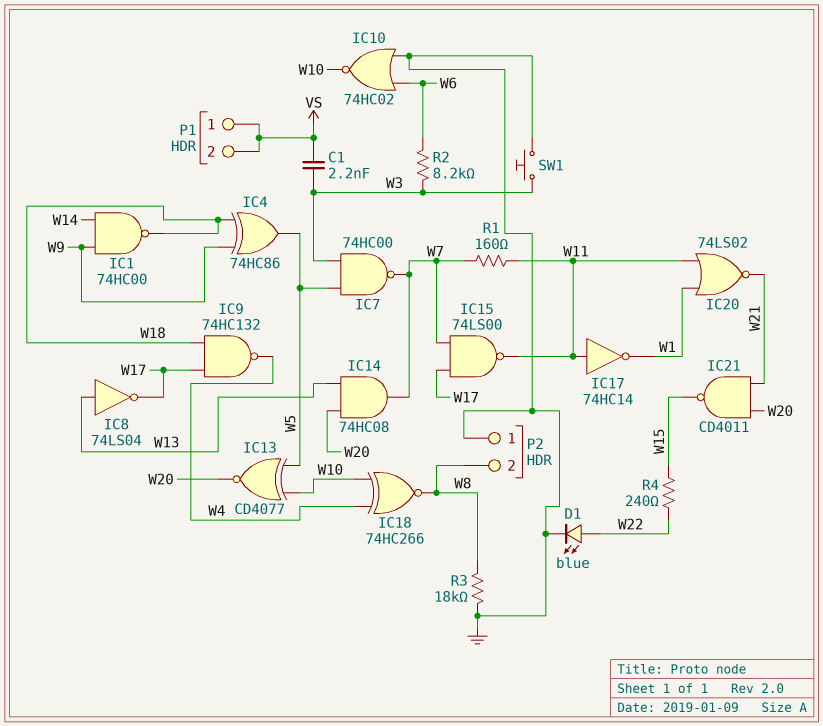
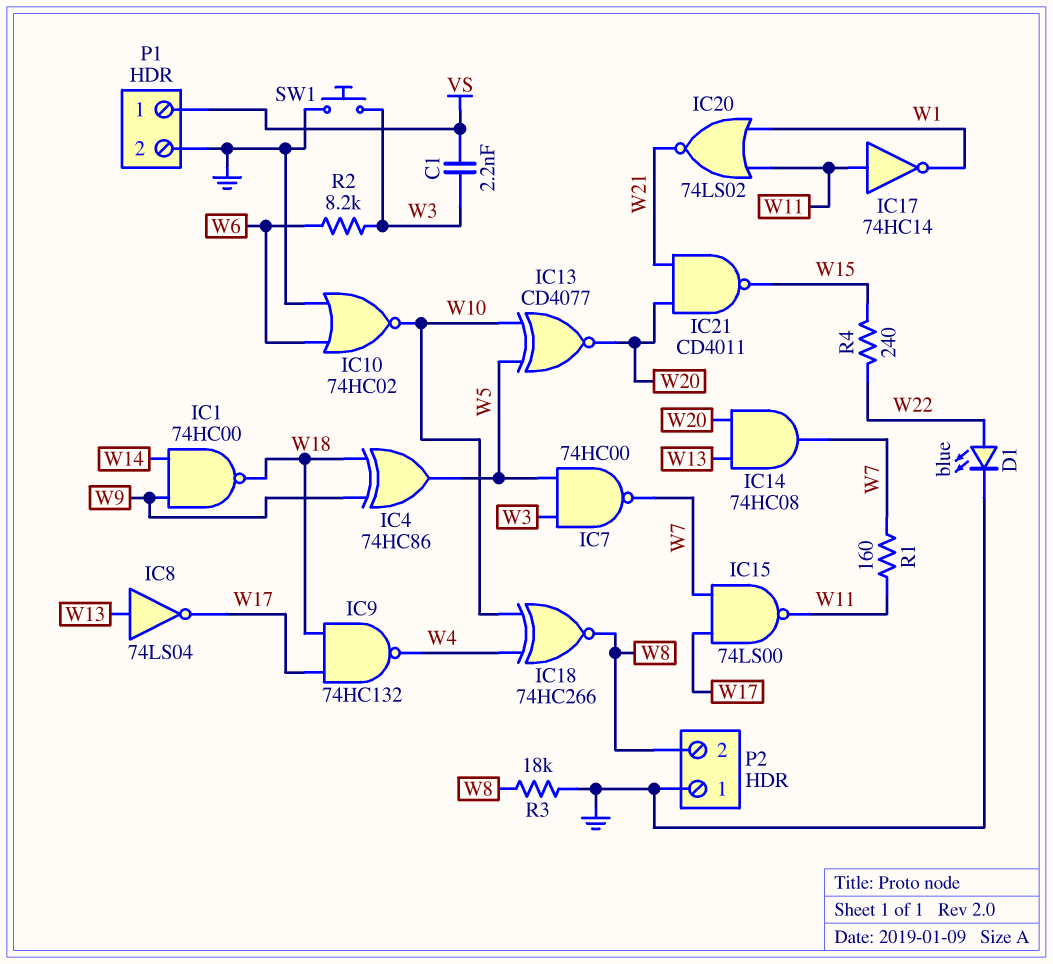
P1 pin 2: VS -> GND

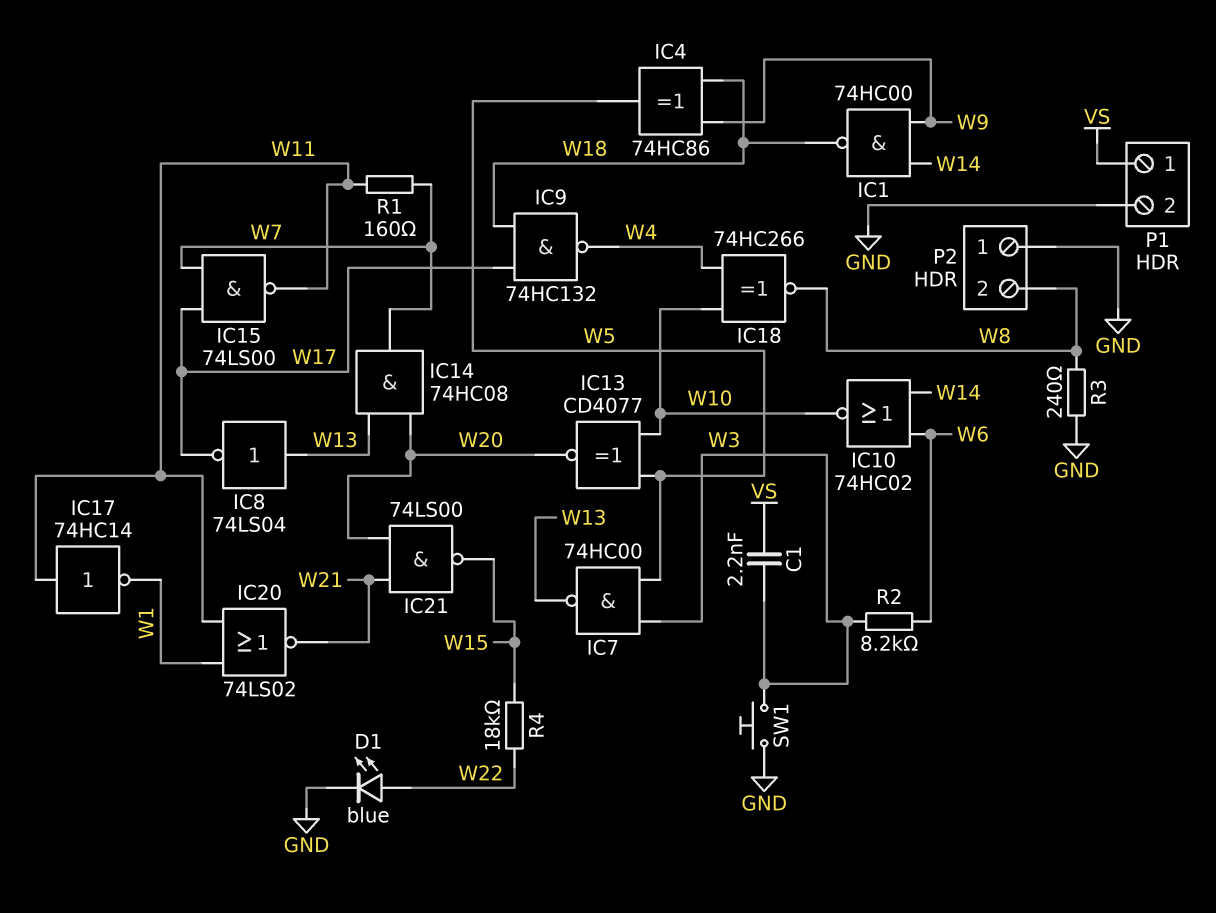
IC7: NAND 74HC00 (in W3, in W5, out W7) -> NAND 74HC00 (in W3, in W5, out W13)
IC10: NOR 74HC02 (in GND, in W6, out W10) -> NOR 74HC02 (in W6, in W14, out W10)
IC21: NAND CD4011 (in W20, in W21, out W15) -> NAND 74LS00 (in W20, in W21, out W15)
R3: 18k (GND, W8) -> 240 (GND, W8)
R4: 240 (W15, W22) -> 18k (W15, W22)

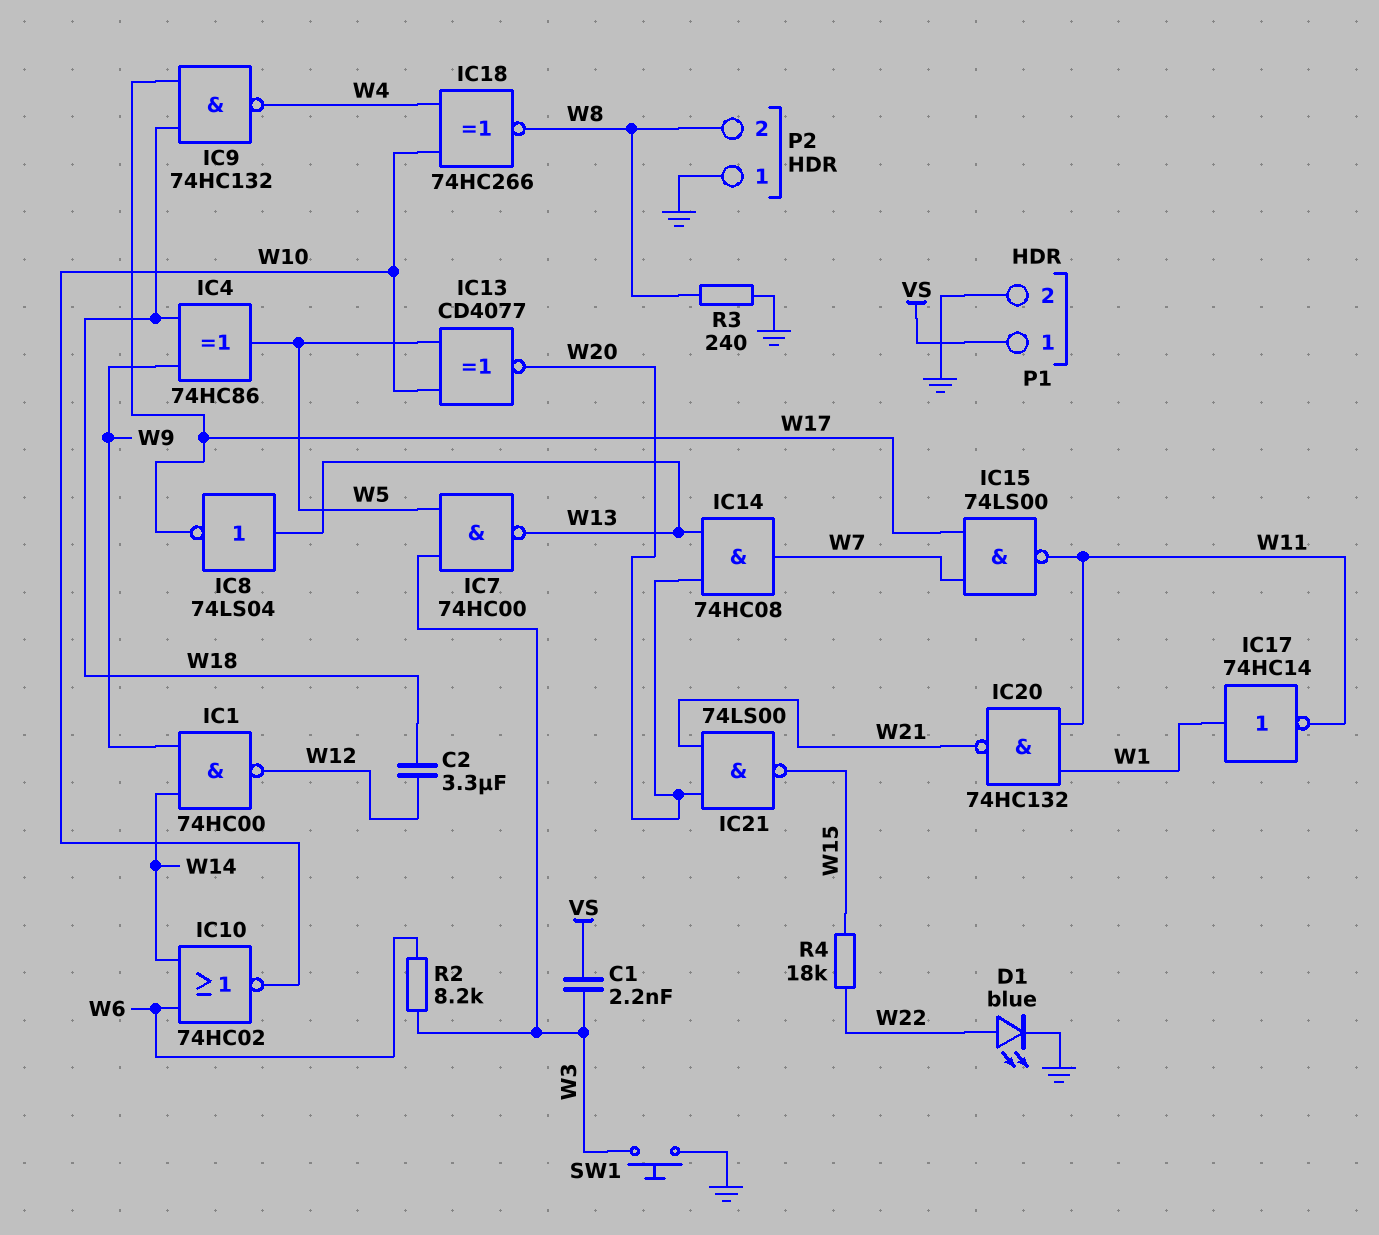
C2: none -> 3.3uF (W12, W18)
IC1: NAND 74HC00 (in W9, in W14, out W18) -> NAND 74HC00 (in W9, in W14, out W12)
IC17: NOT 74HC14 (in W11, out W1) -> NOT 74HC14 (in W1, out W11)
IC20: NOR 74LS02 (in W1, in W11, out W21) -> NAND 74HC132 (in W1, in W11, out W21)
R1: 160 (W7, W11) -> none

